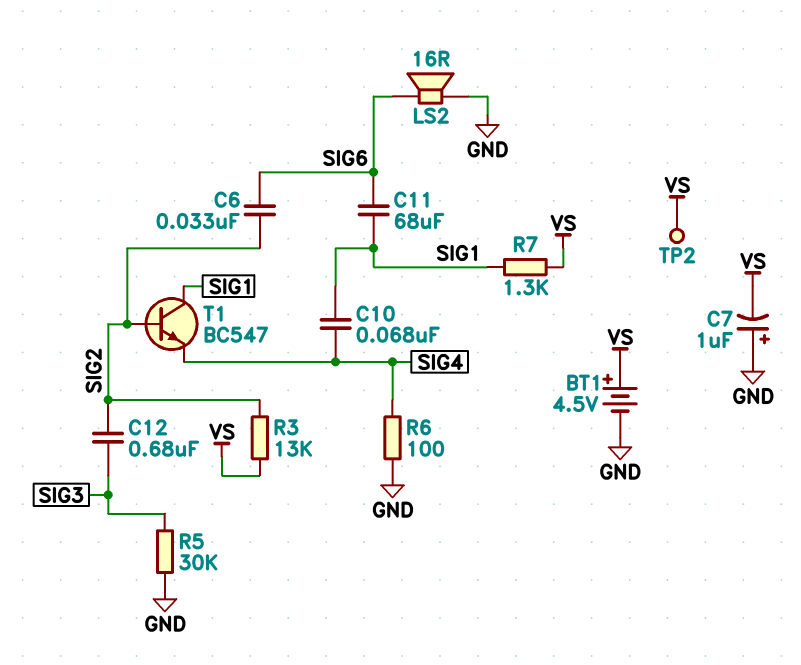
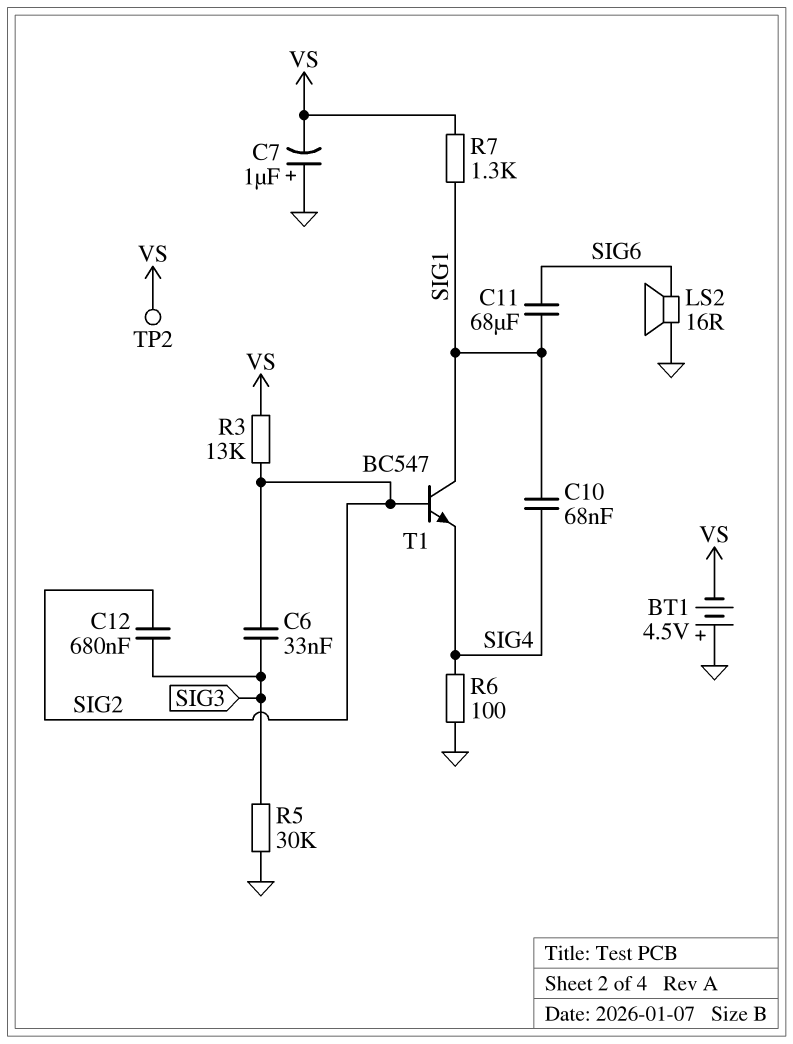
BT1: 4.5V (plus VS, minus GND) -> 4.5V (plus GND, minus VS)
C6: 33nF (SIG2, SIG6) -> 33nF (SIG2, SIG3)

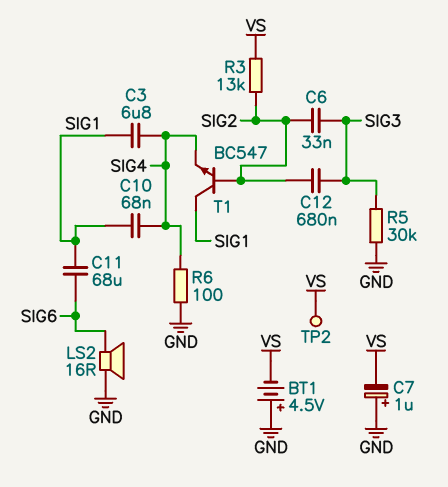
C3: none -> 6.8uF (SIG1, SIG4)
R7: 1.3k (SIG1, VS) -> none

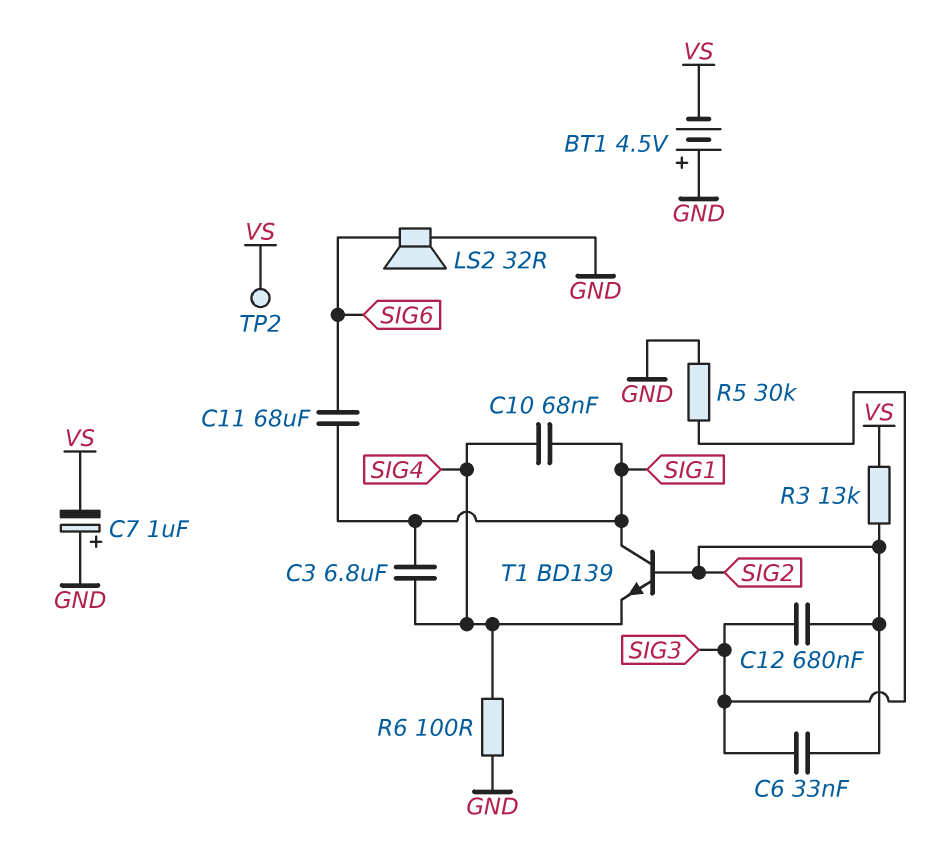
LS2: speaker 16R (GND, SIG6) -> speaker 32R (GND, SIG6)
T1: NPN BC547 (B SIG2, C SIG1, E SIG4) -> NPN BD139 (B SIG2, C SIG1, E SIG4)

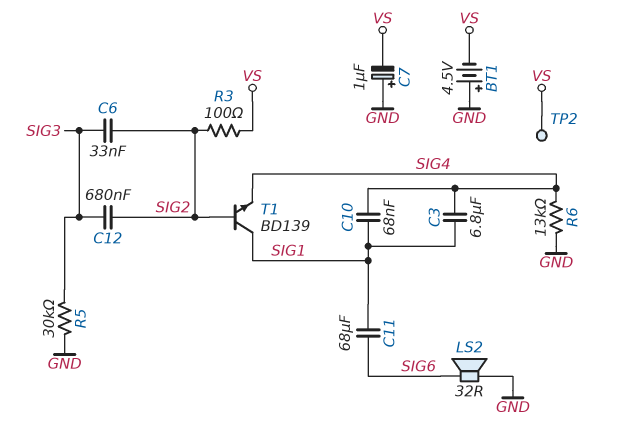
R3: 13k (SIG2, VS) -> 100 (SIG2, VS)
R6: 100 (GND, SIG4) -> 13k (GND, SIG4)

